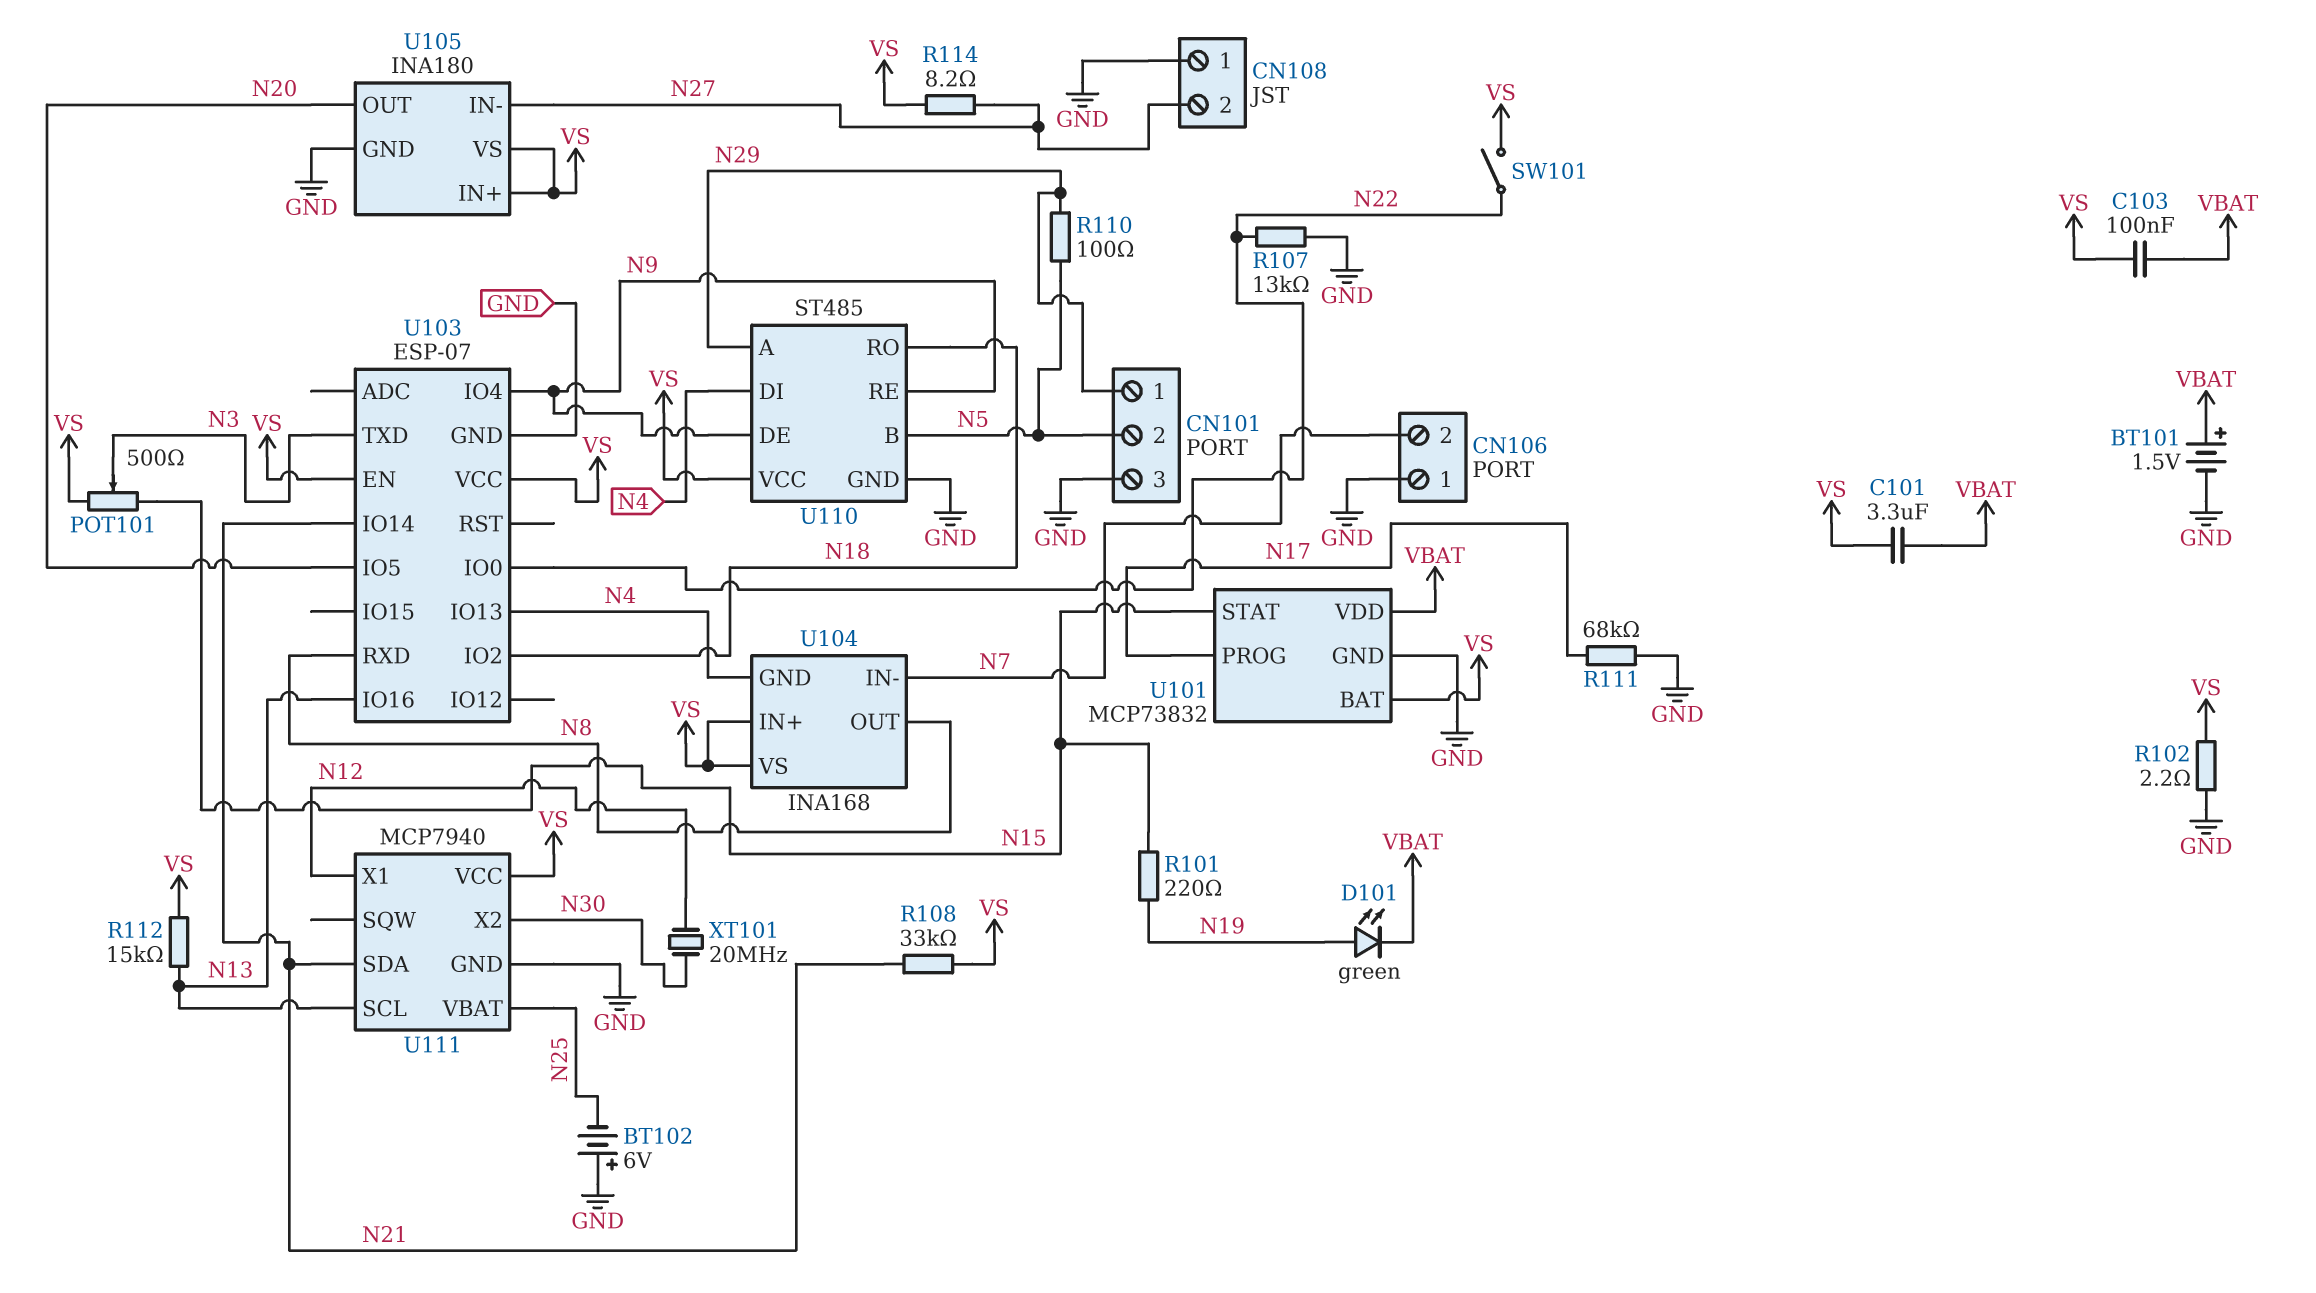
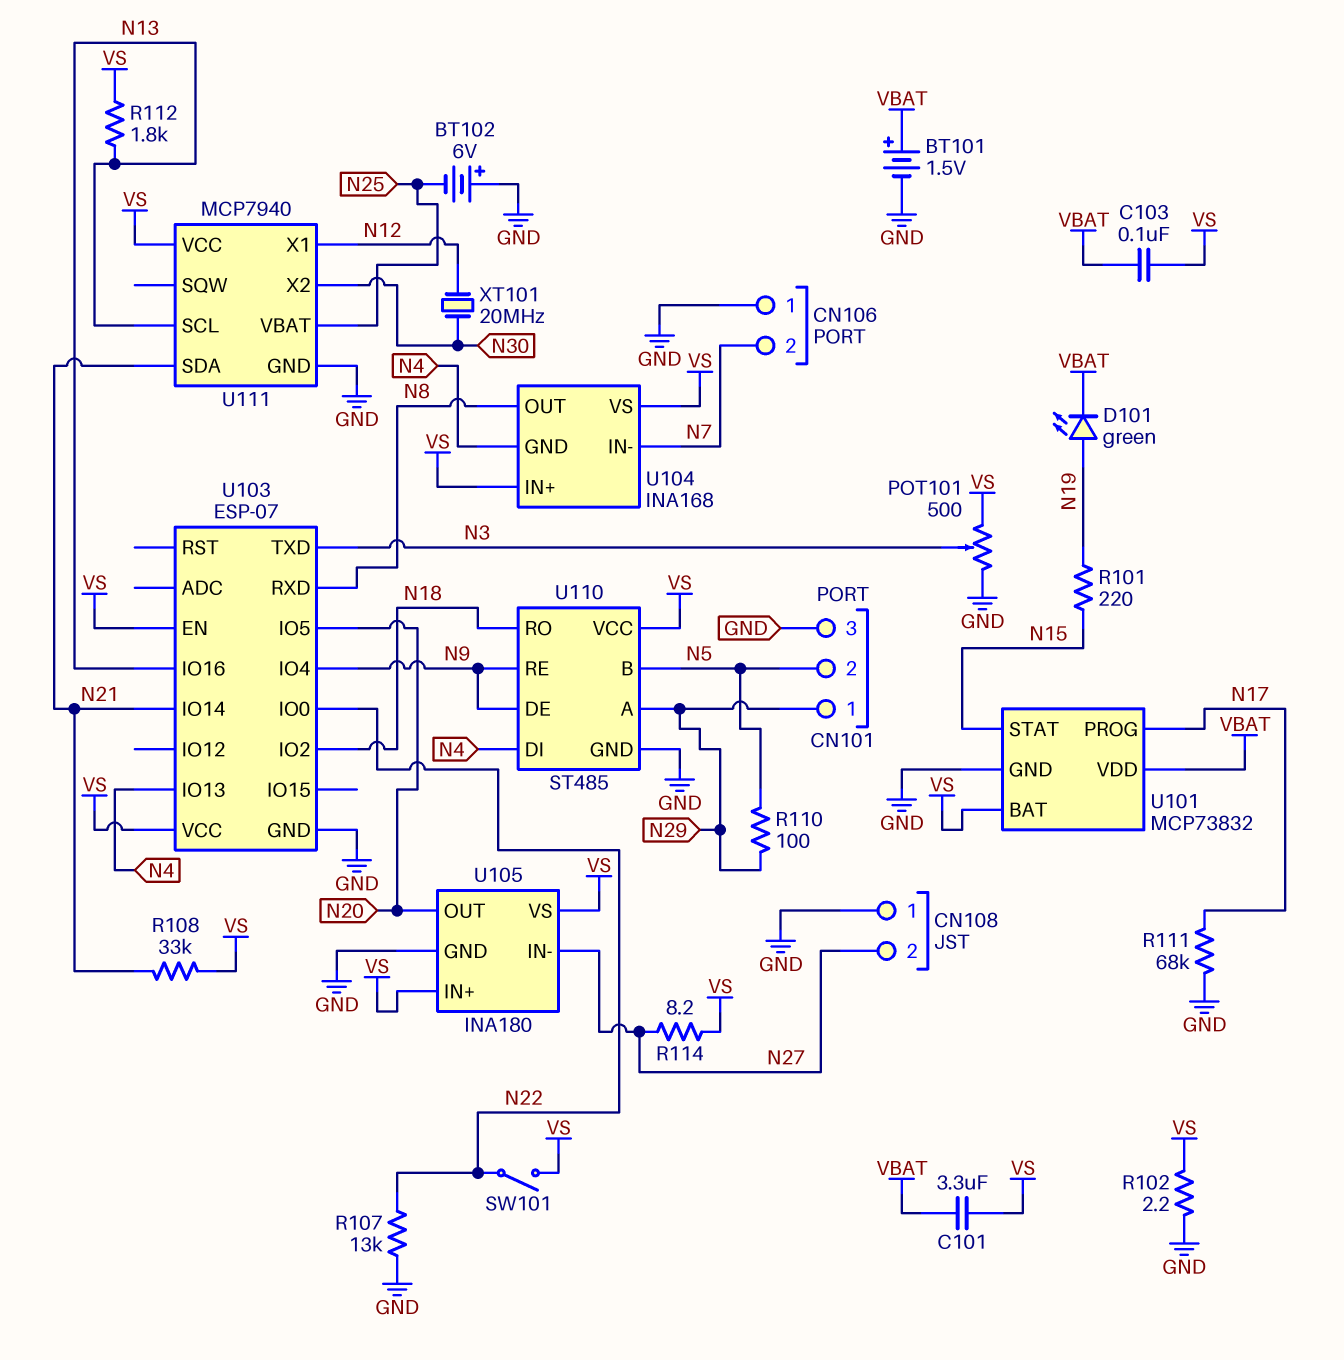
POT101: 500 (N15, VS, wiper N3) -> 500 (GND, VS, wiper N3)
R112: 15k (N13, VS) -> 1.8k (N13, VS)

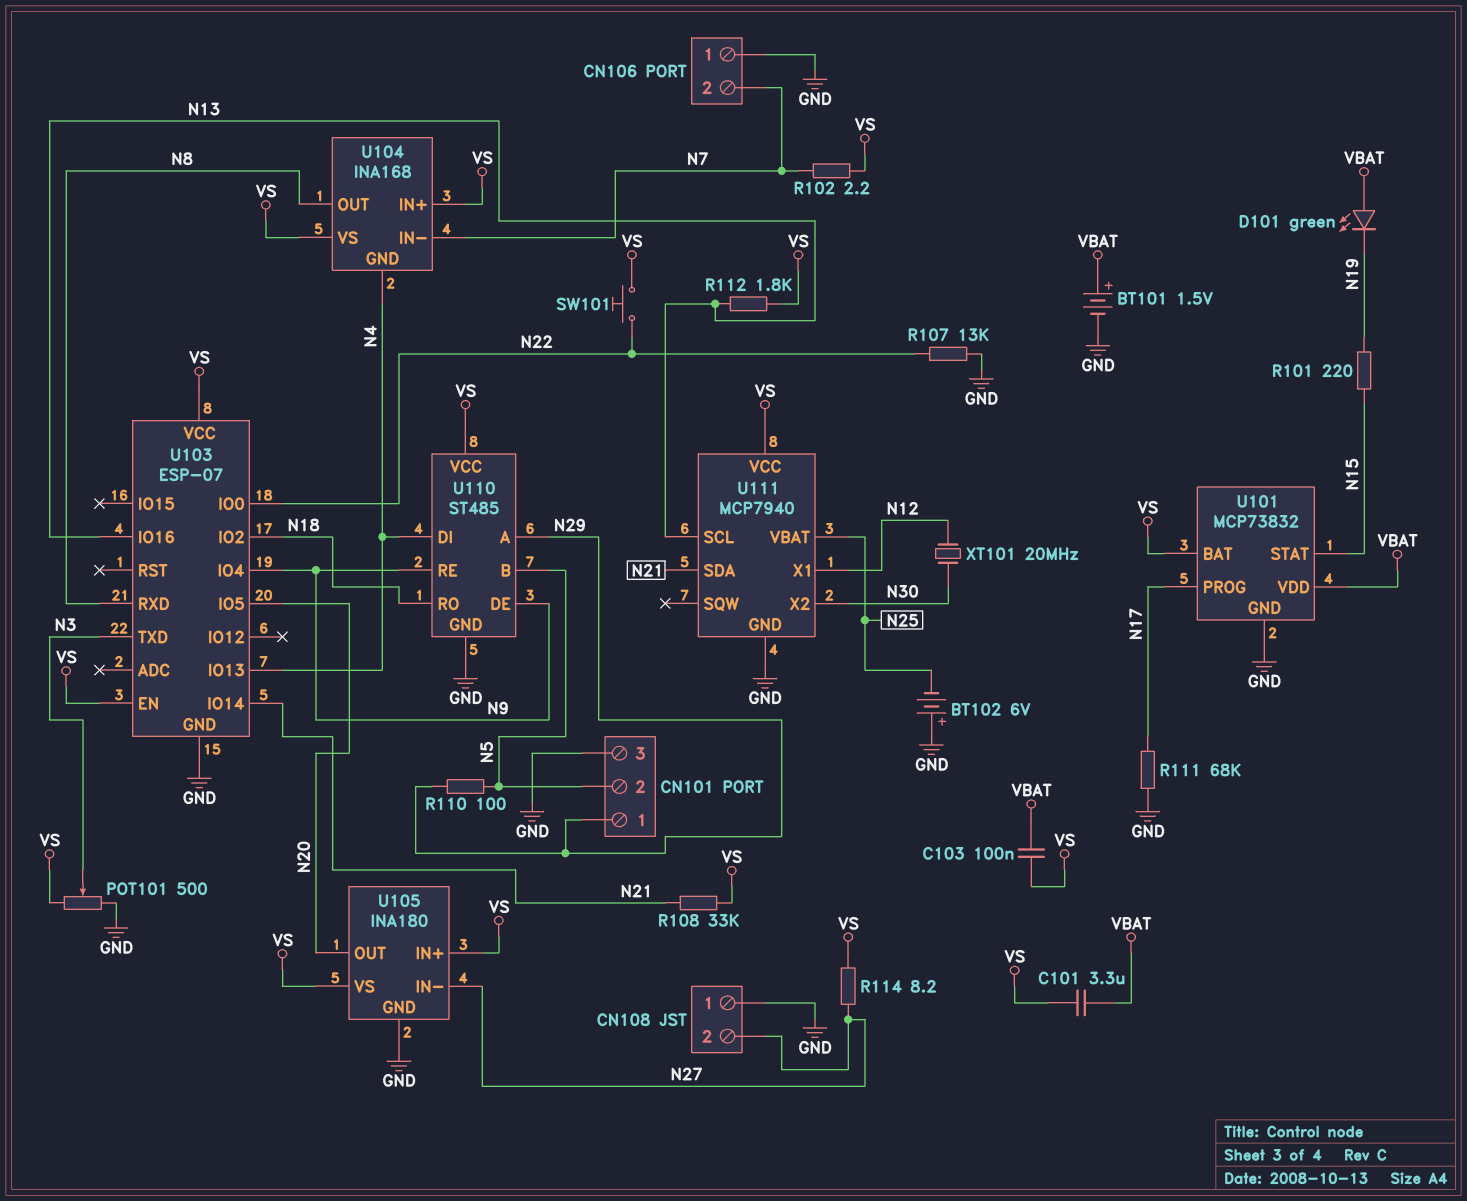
D101: LED green (A N19, K VBAT) -> LED green (A VBAT, K N19)
R102: 2.2 (GND, VS) -> 2.2 (N7, VS)
SW101: switch (N22, VS) -> button (N22, VS)

